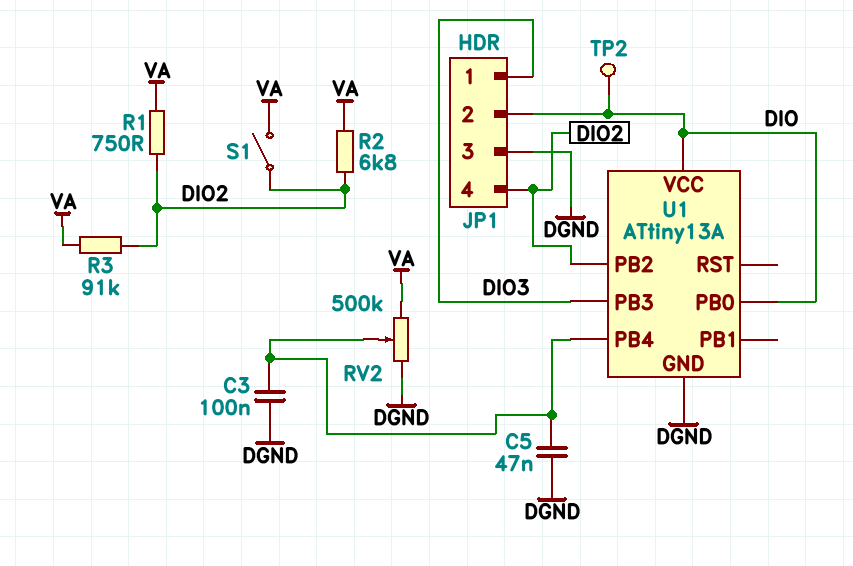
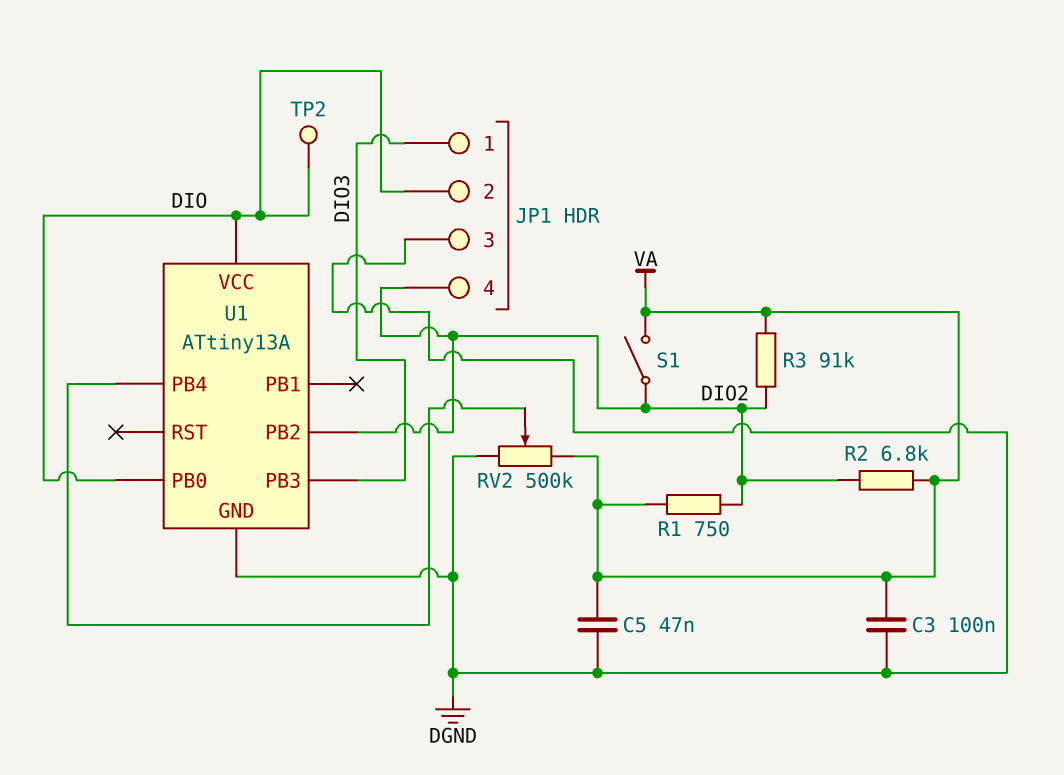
C3: 100nF (DGND, U1/PB4) -> 100nF (DGND, VA)
C5: 47nF (DGND, U1/PB4) -> 47nF (DGND, VA)

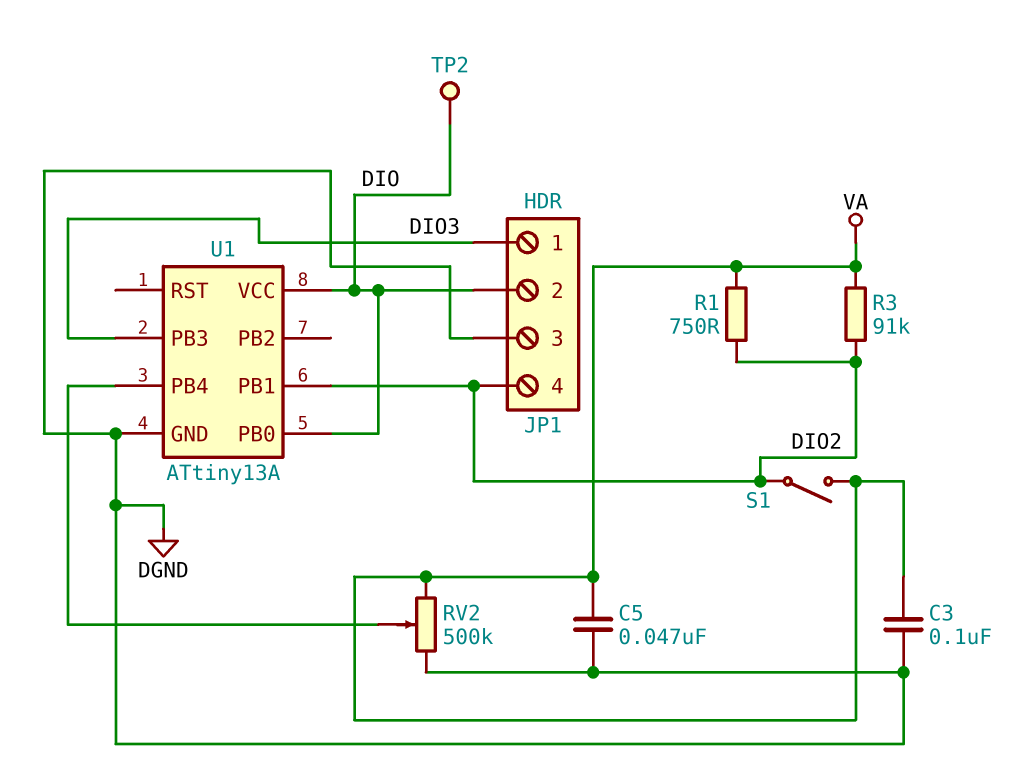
R2: 6.8k (DIO2, VA) -> none
U1 pin PB1: none -> DIO2
U1 pin PB2: DIO2 -> none

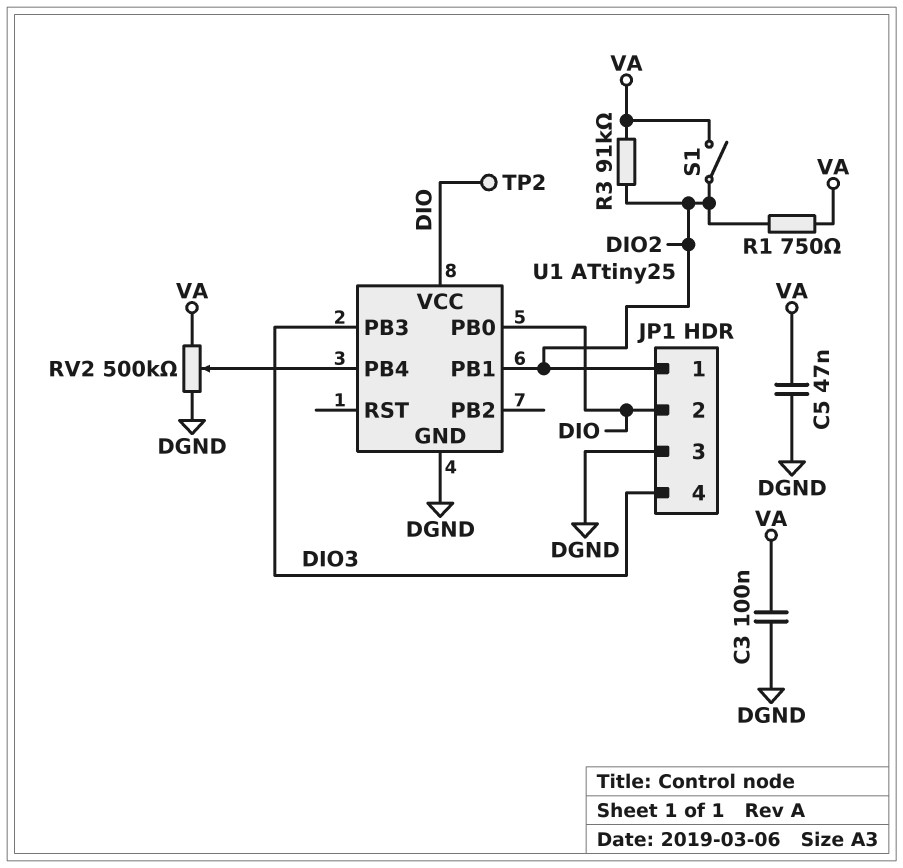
JP1 pin 1: DIO3 -> DIO2
JP1 pin 4: DIO2 -> DIO3
U1: ATtiny13A -> ATtiny25

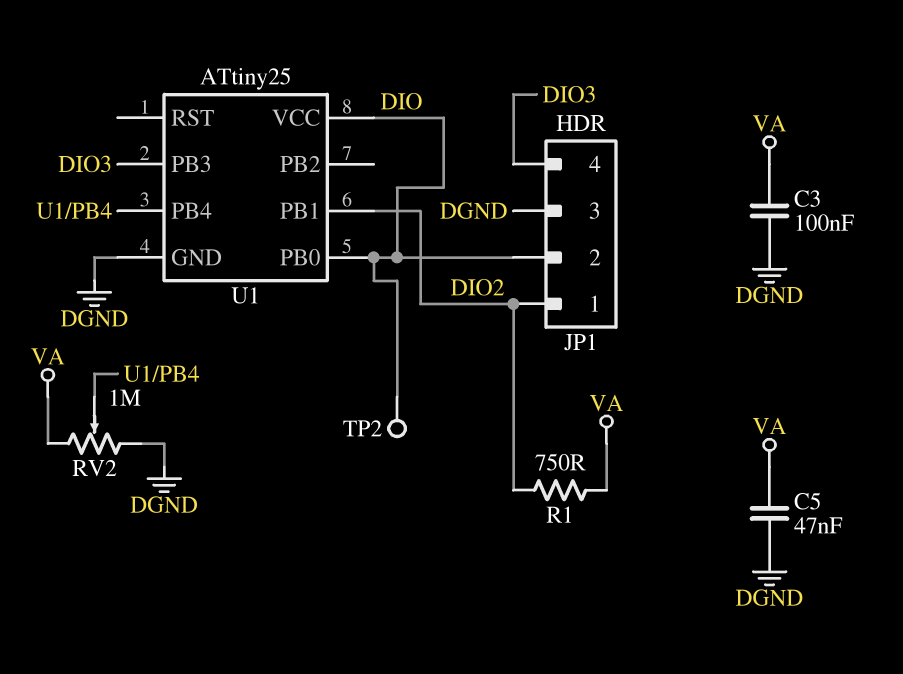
R3: 91k (DIO2, VA) -> none
RV2: 500k (DGND, VA, wiper U1/PB4) -> 1M (DGND, VA, wiper U1/PB4)
S1: switch (DIO2, VA) -> none

